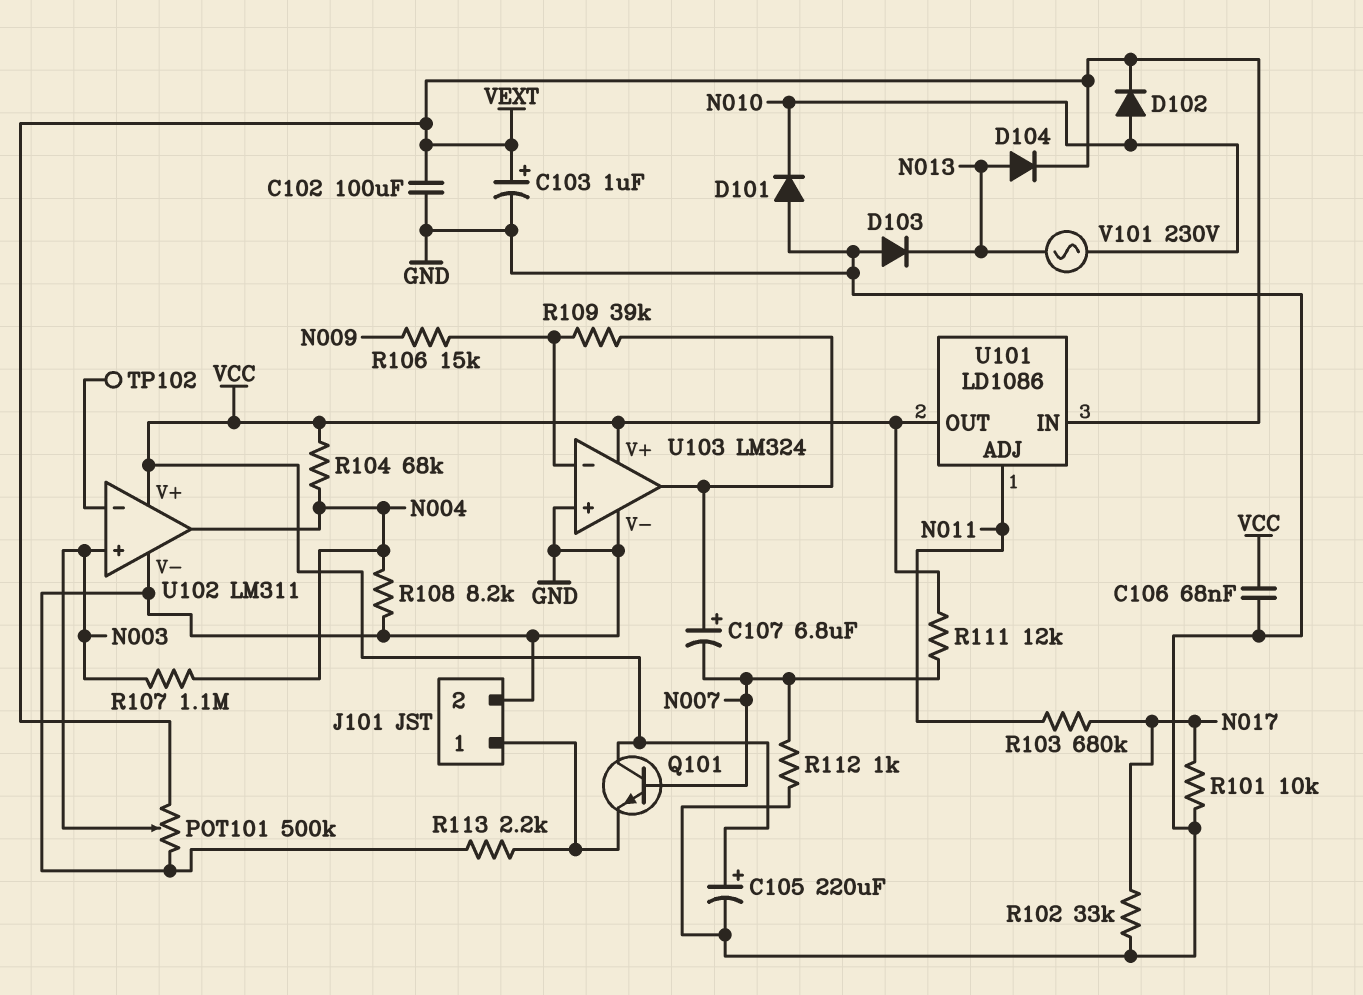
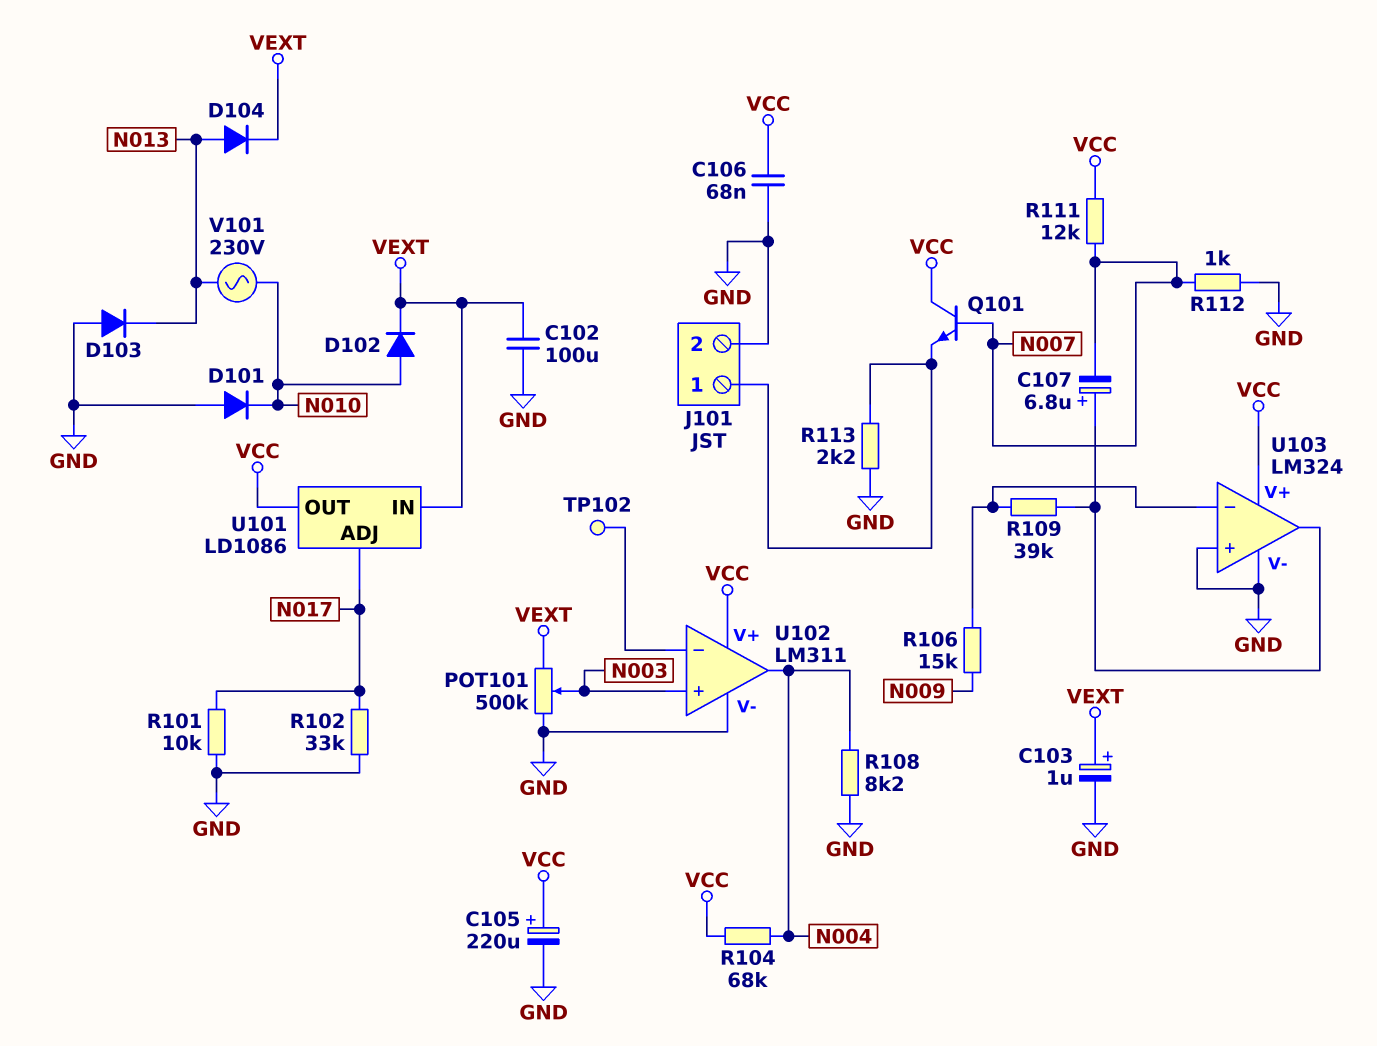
R103: 680k (N011, N017) -> none
R107: 1.1M (N003, N004) -> none
U101 pin ADJ: N011 -> N017

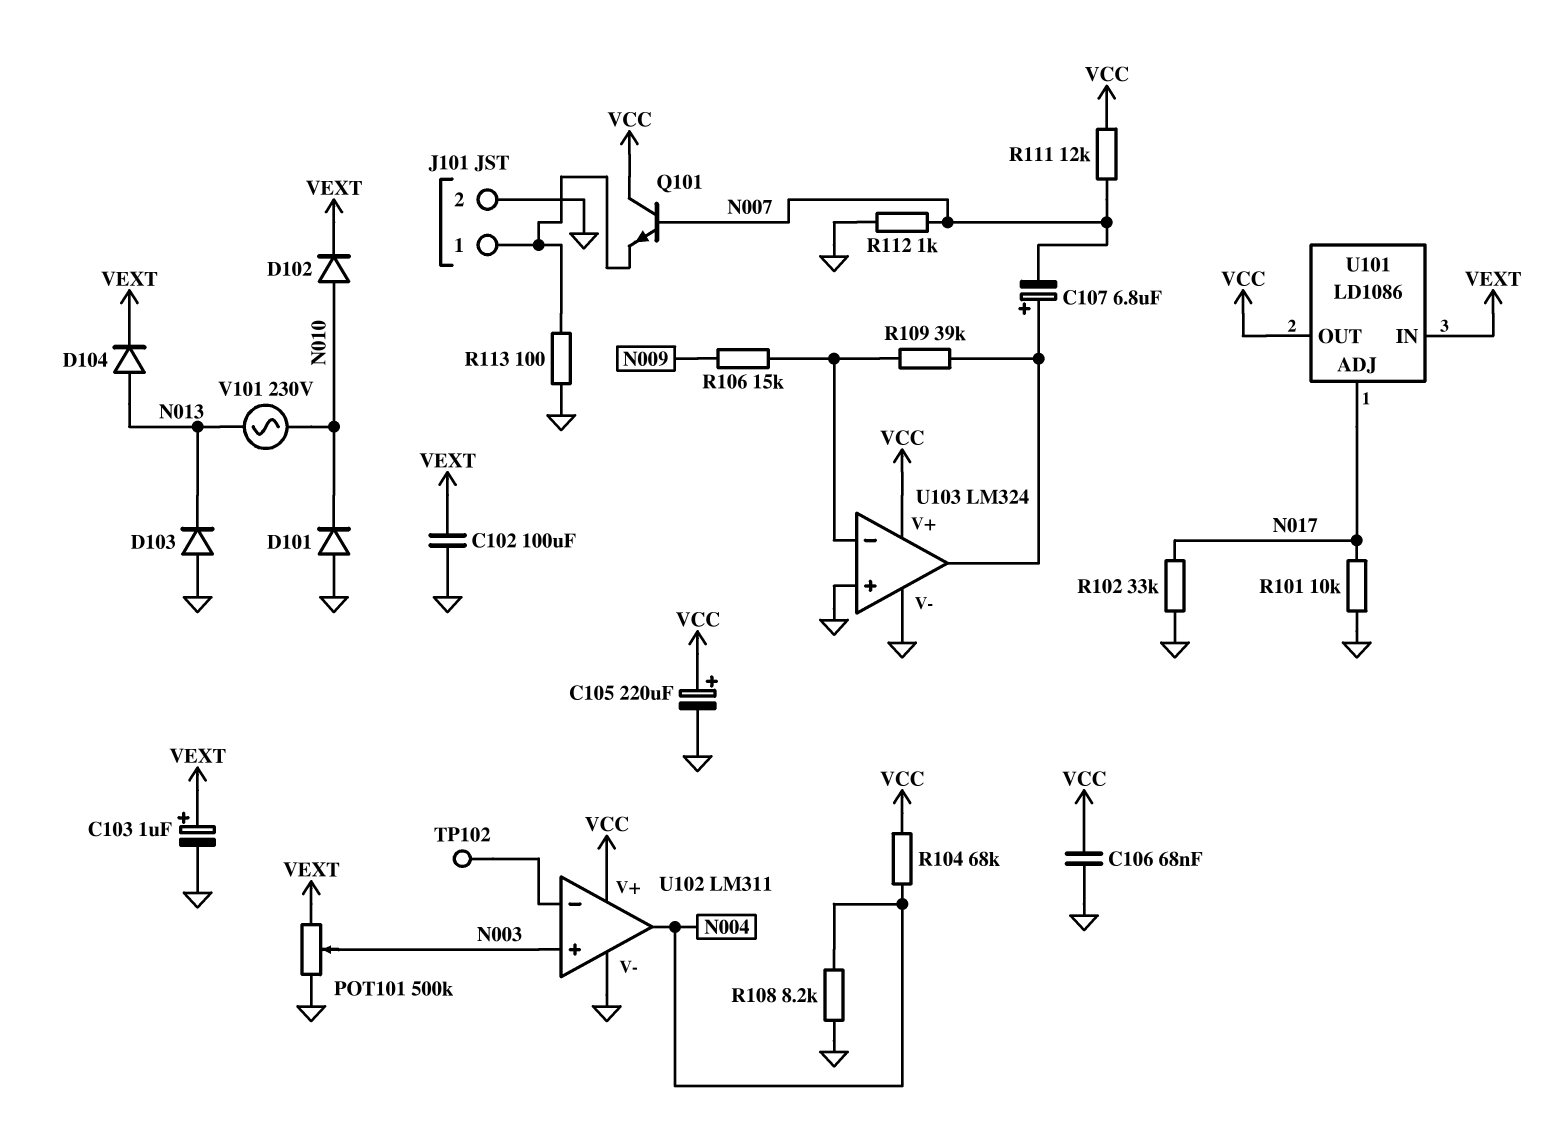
R113: 2.2k (GND, J101/1) -> 100 (GND, J101/1)

